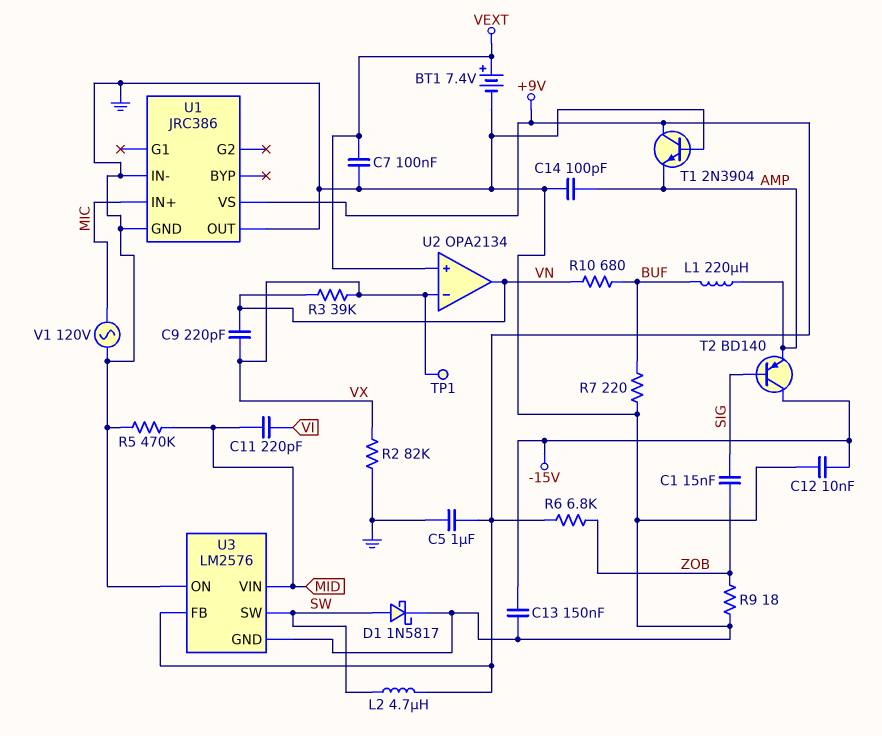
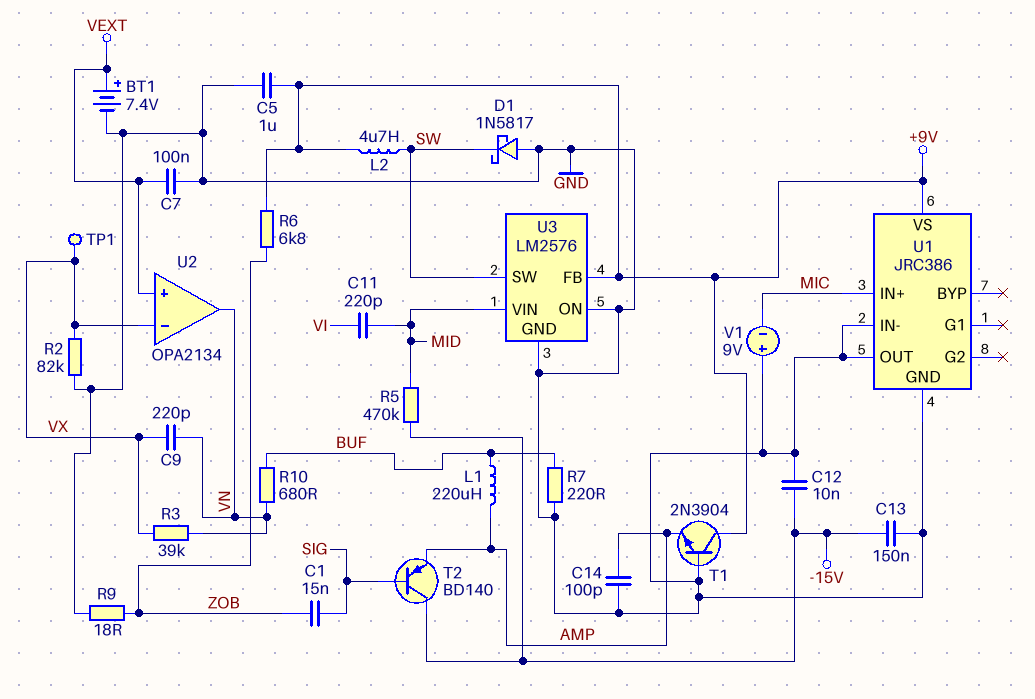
D1: schottky 1N5817 (A SW, K GND) -> schottky 1N5817 (A GND, K SW)
R5: 470k (GND, MID) -> 470k (-15V, MID)
V1: AC 120V (GND, MIC) -> 9V (plus GND, minus MIC)

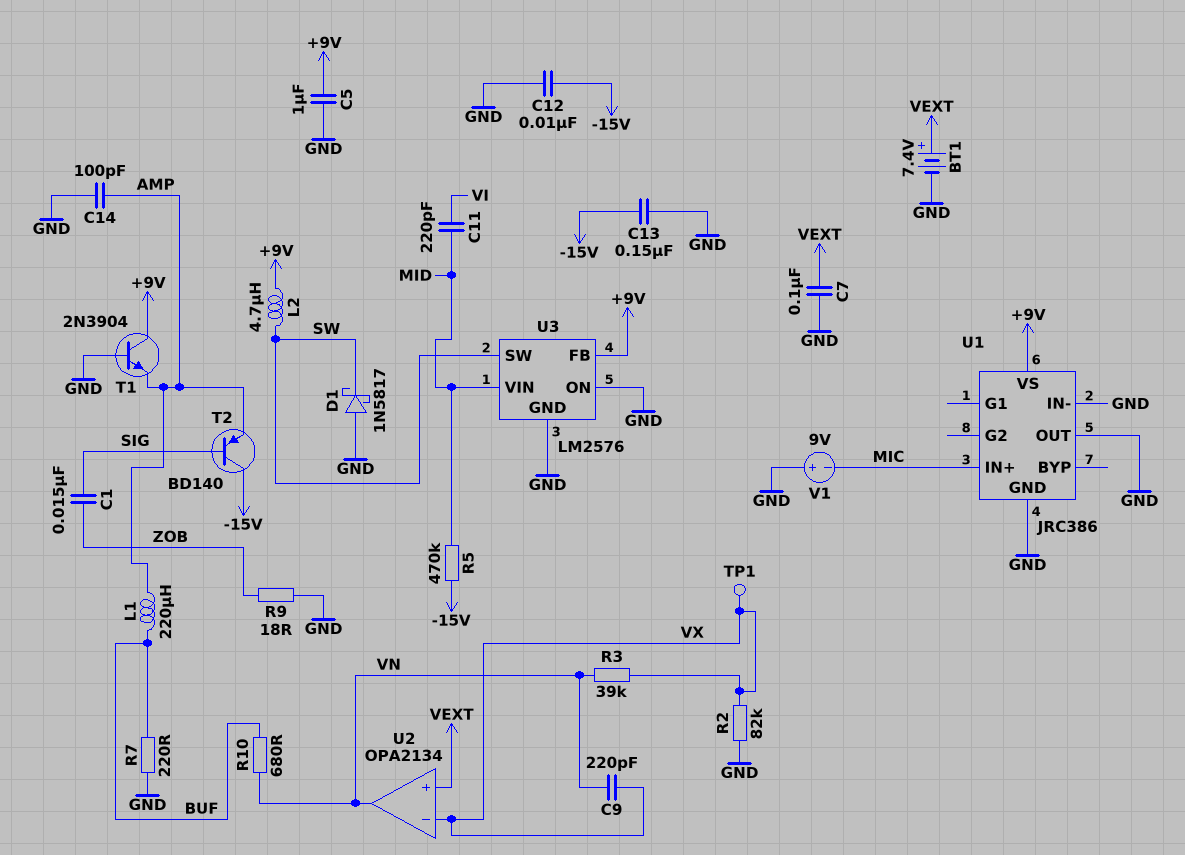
R6: 6.8k (+9V, ZOB) -> none

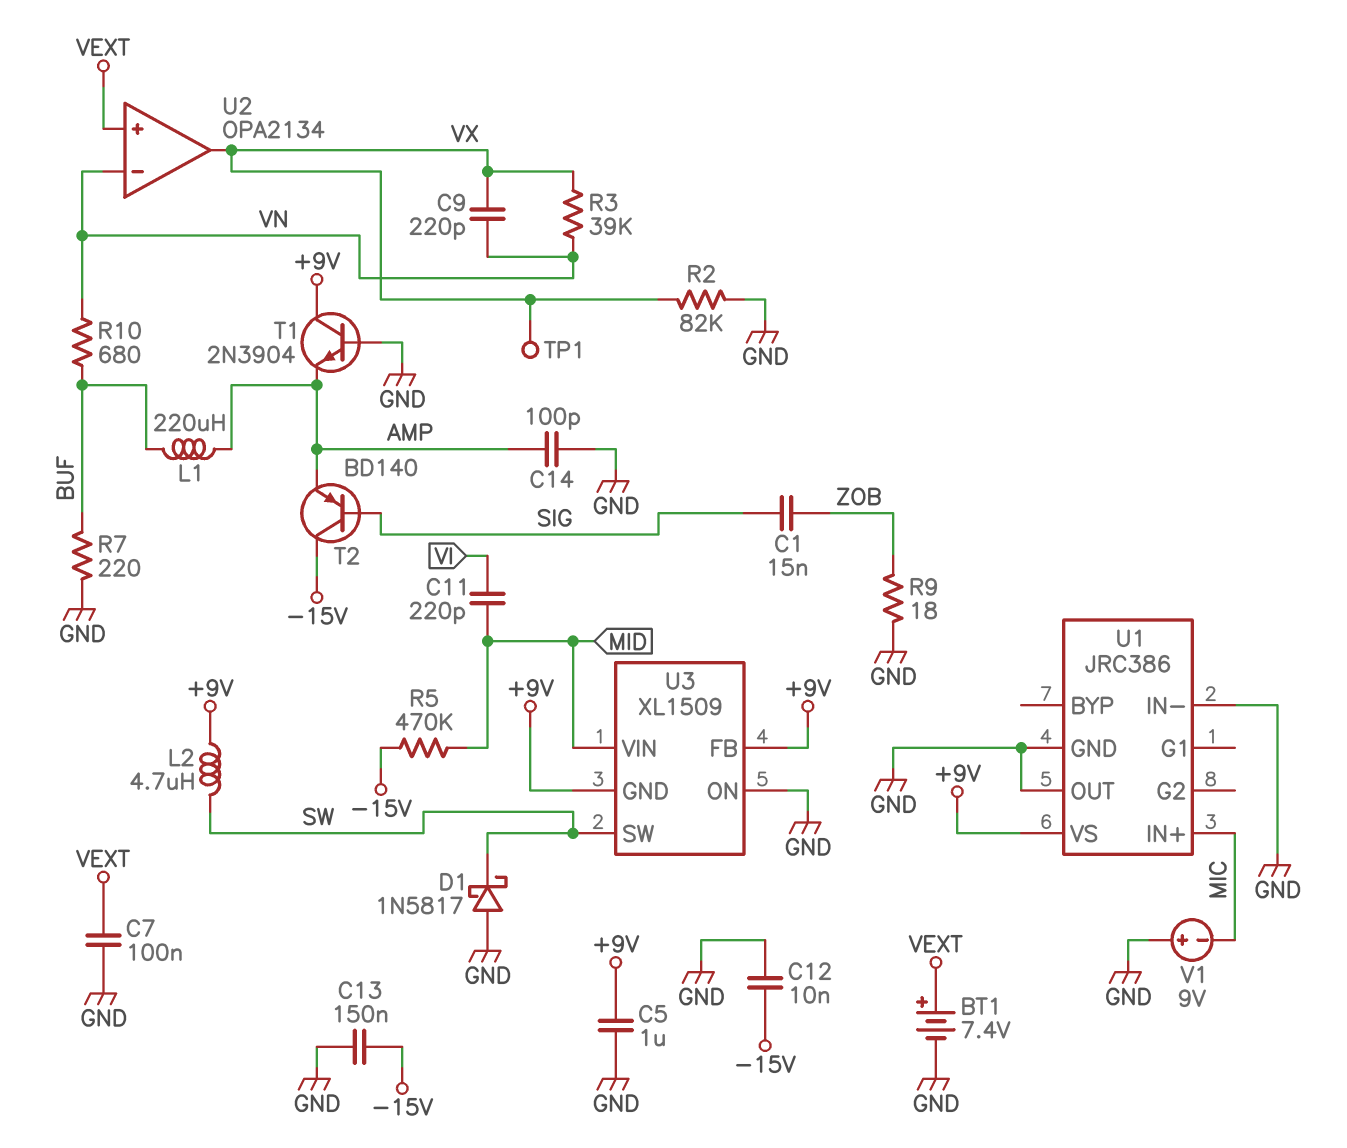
U2 pin in-: VX -> VN
U2 pin out: VN -> VX
U3: LM2576 -> XL1509
U3 pin GND: GND -> +9V

